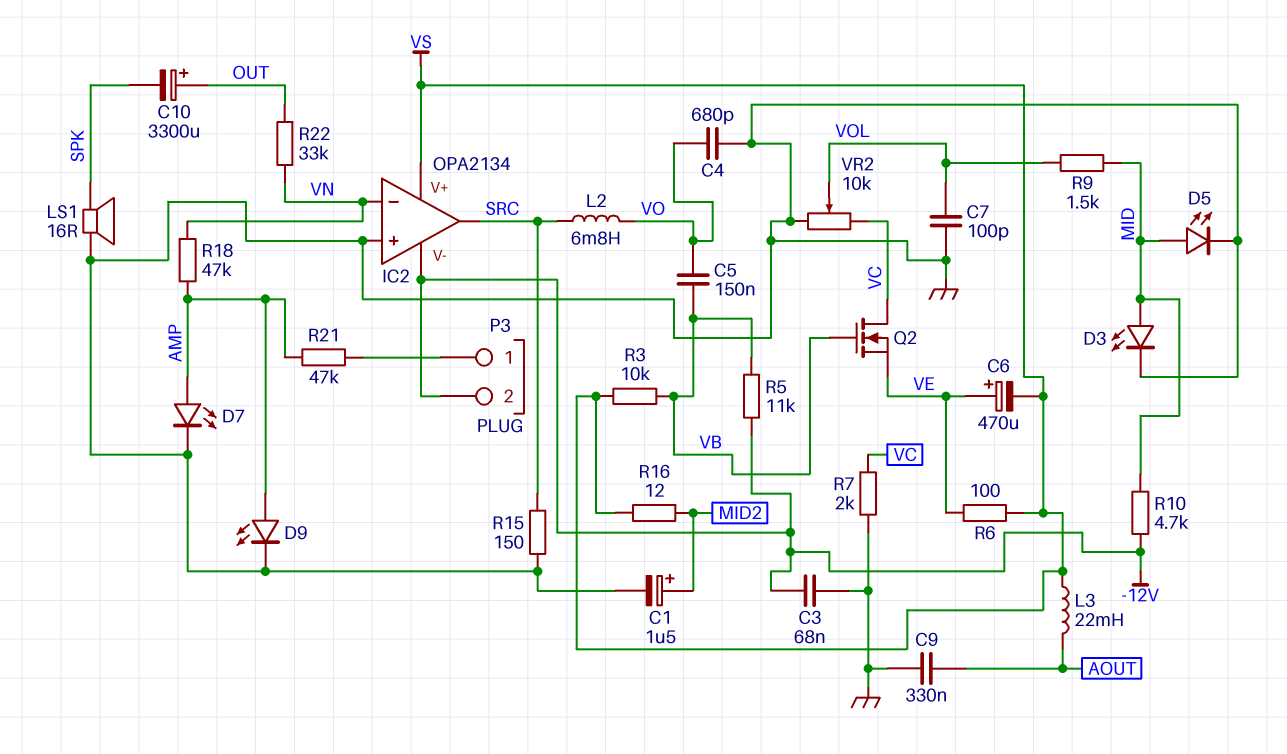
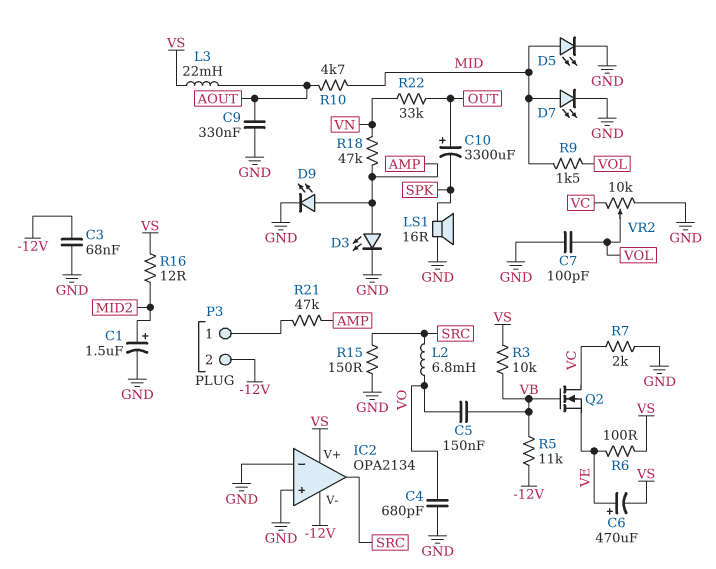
D3: LED (A MID, K GND) -> LED (A AMP, K GND)
D7: LED (A AMP, K GND) -> LED (A MID, K GND)
IC2 pin in-: VN -> GND
R10: 4.7k (-12V, MID) -> 4.7k (AOUT, MID)

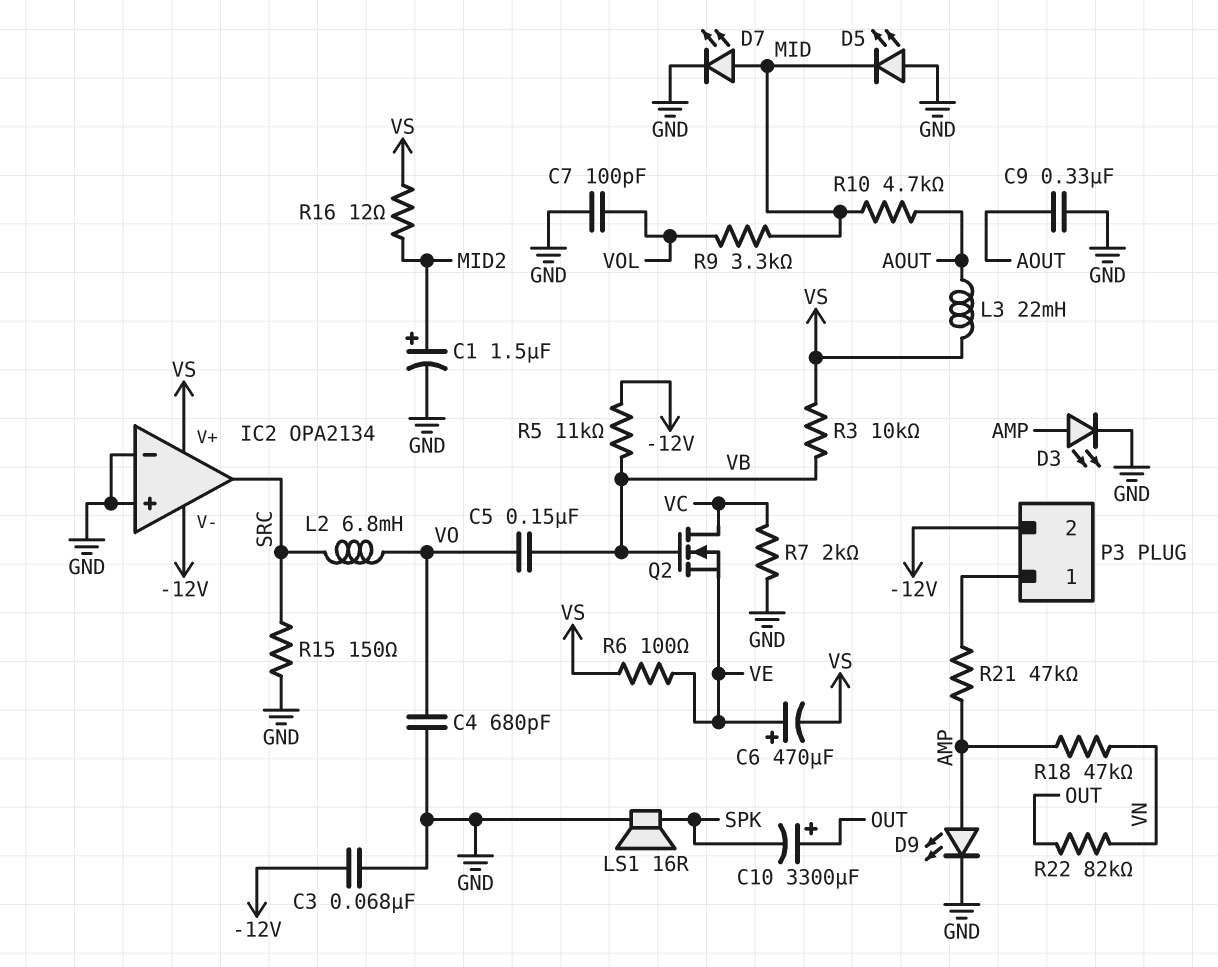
D5: LED (A MID, K GND) -> LED (A GND, K MID)
R9: 1.5k (MID, VOL) -> 3.3k (MID, VOL)
R22: 33k (OUT, VN) -> 82k (OUT, VN)
VR2: 10k (GND, VC, wiper VOL) -> none

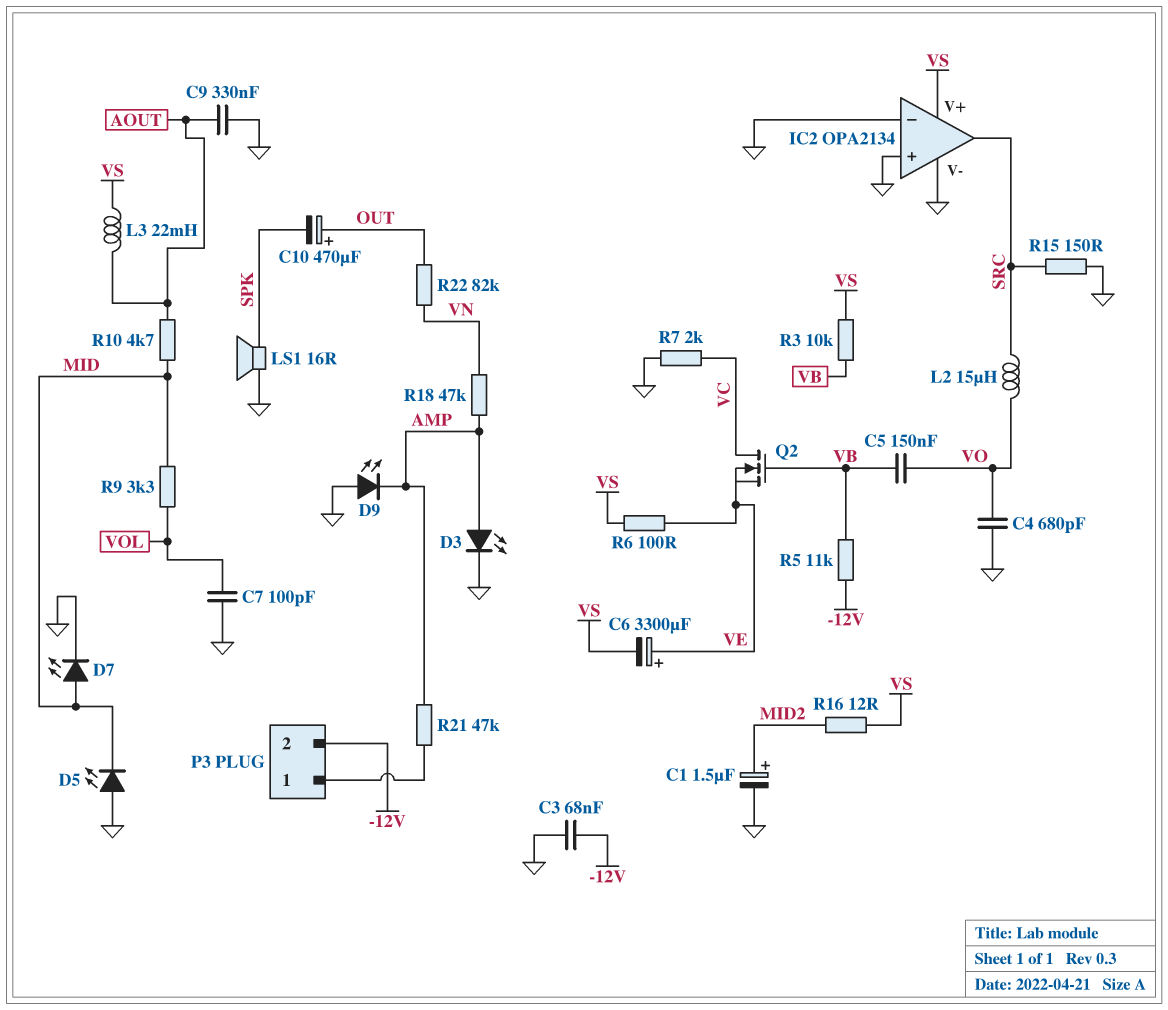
C6: 470uF (plus VE, minus VS) -> 3300uF (plus VE, minus VS)
C10: 3300uF (plus OUT, minus SPK) -> 470uF (plus OUT, minus SPK)
D9: LED (A AMP, K GND) -> LED (A GND, K AMP)
IC2 pin V-: -12V -> GND
L2: 6.8mH (SRC, VO) -> 15uH (SRC, VO)

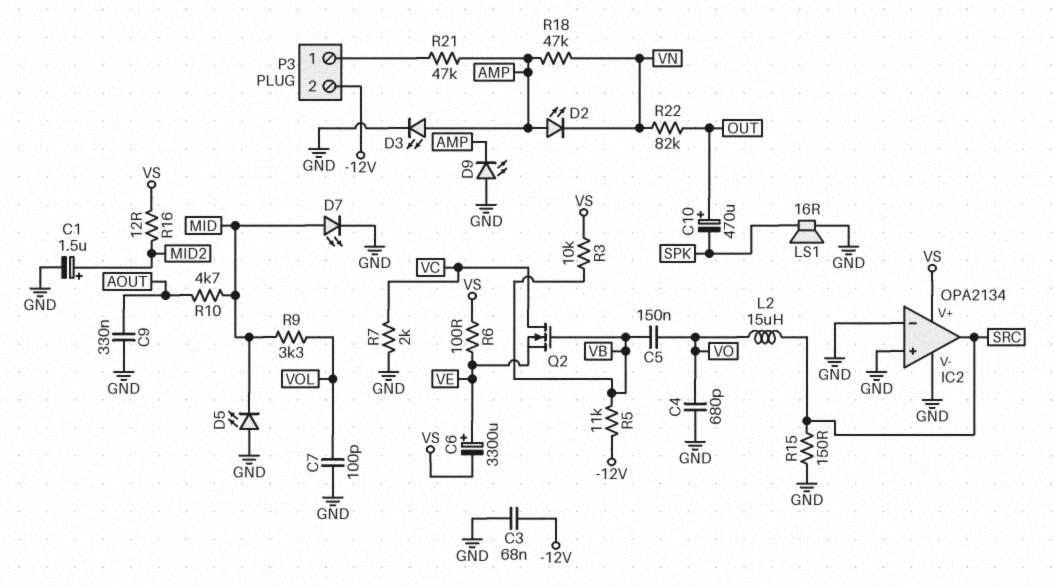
D2: none -> LED (A AMP, K VN)
L3: 22mH (AOUT, VS) -> none

